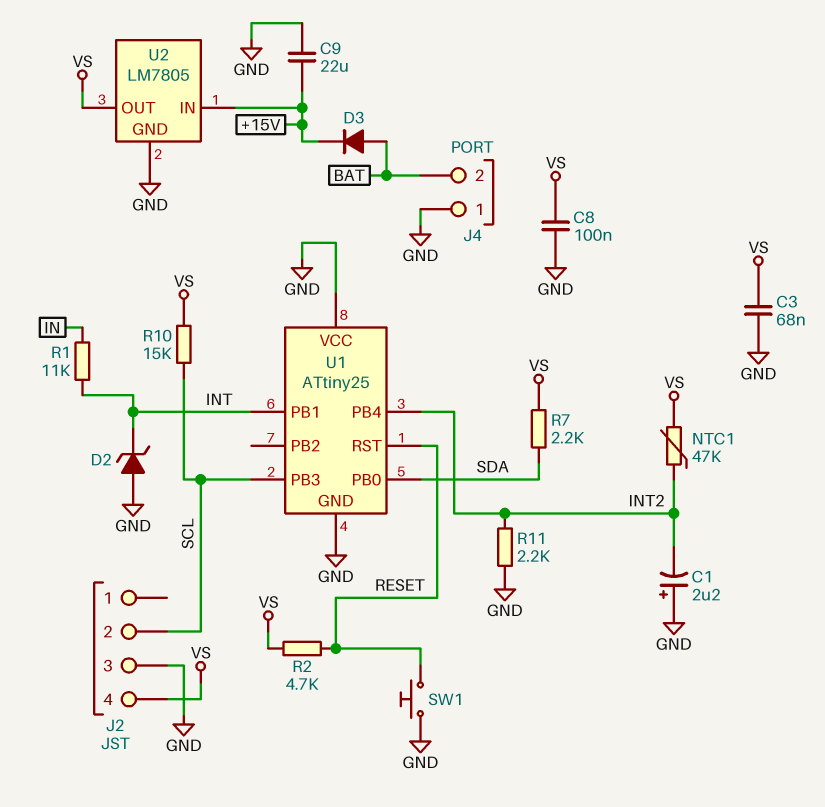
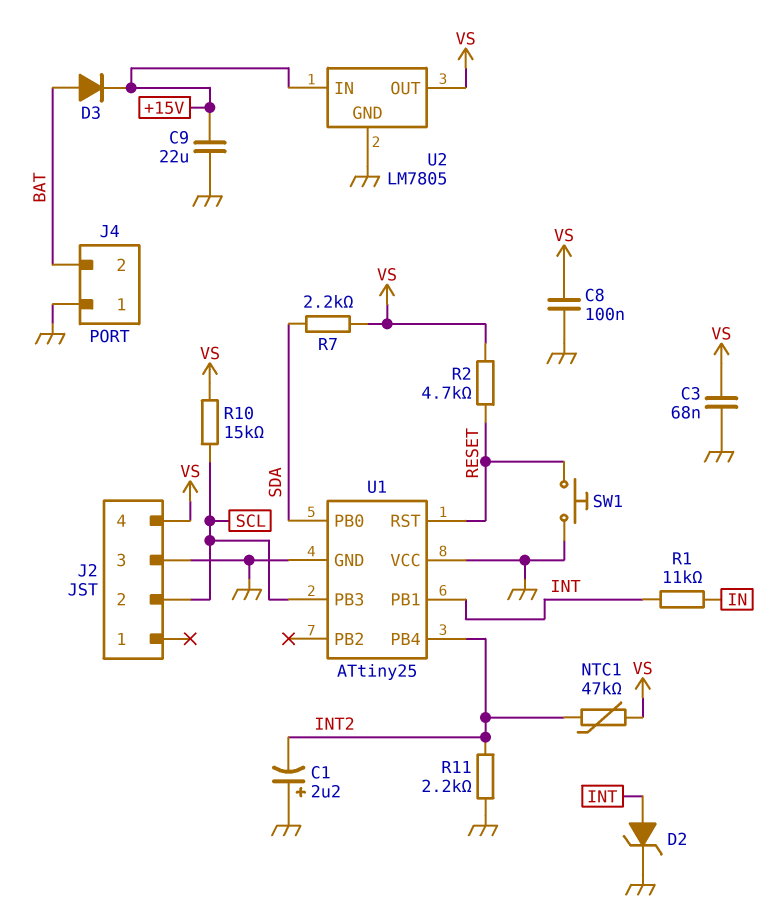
D2: zener (A GND, K INT) -> zener (A INT, K GND)

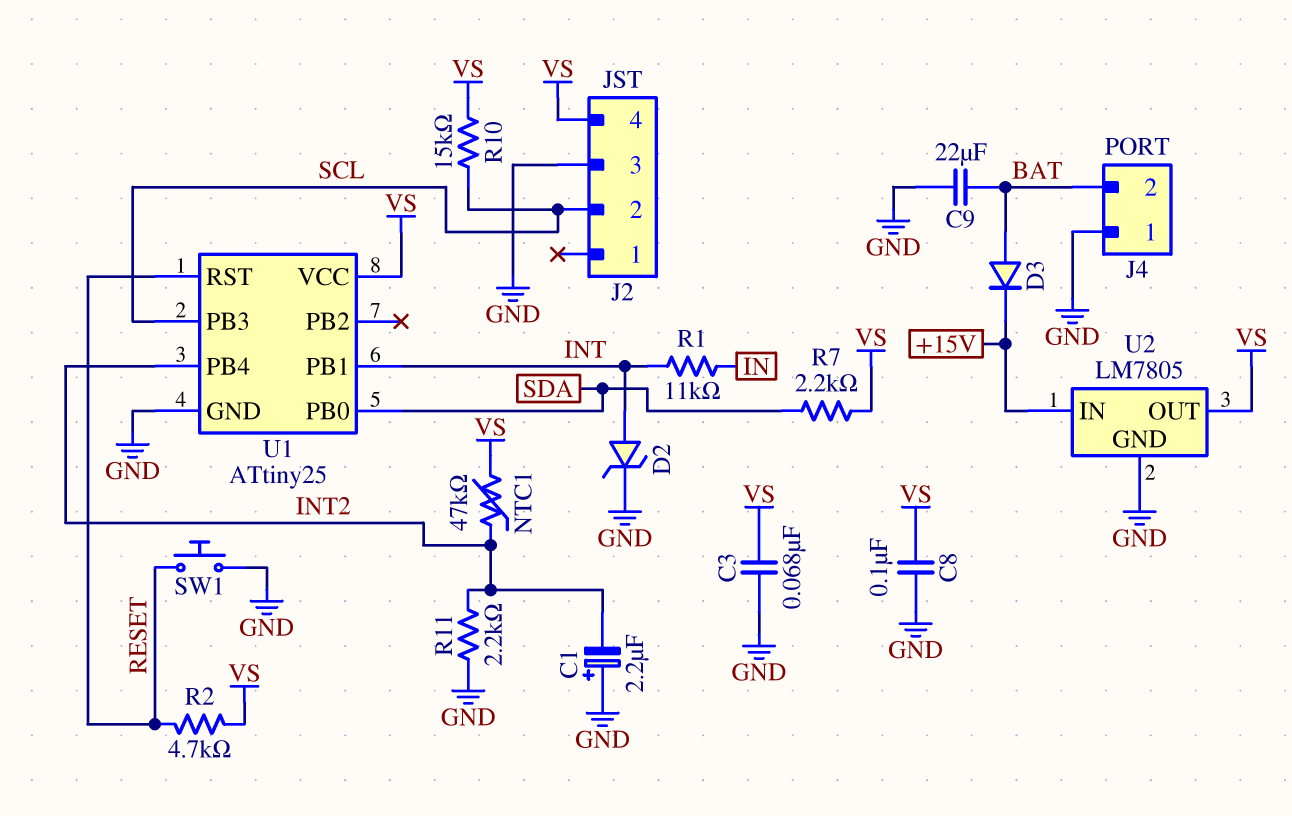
C9: 22uF (+15V, GND) -> 22uF (BAT, GND)
U1 pin VCC: GND -> VS

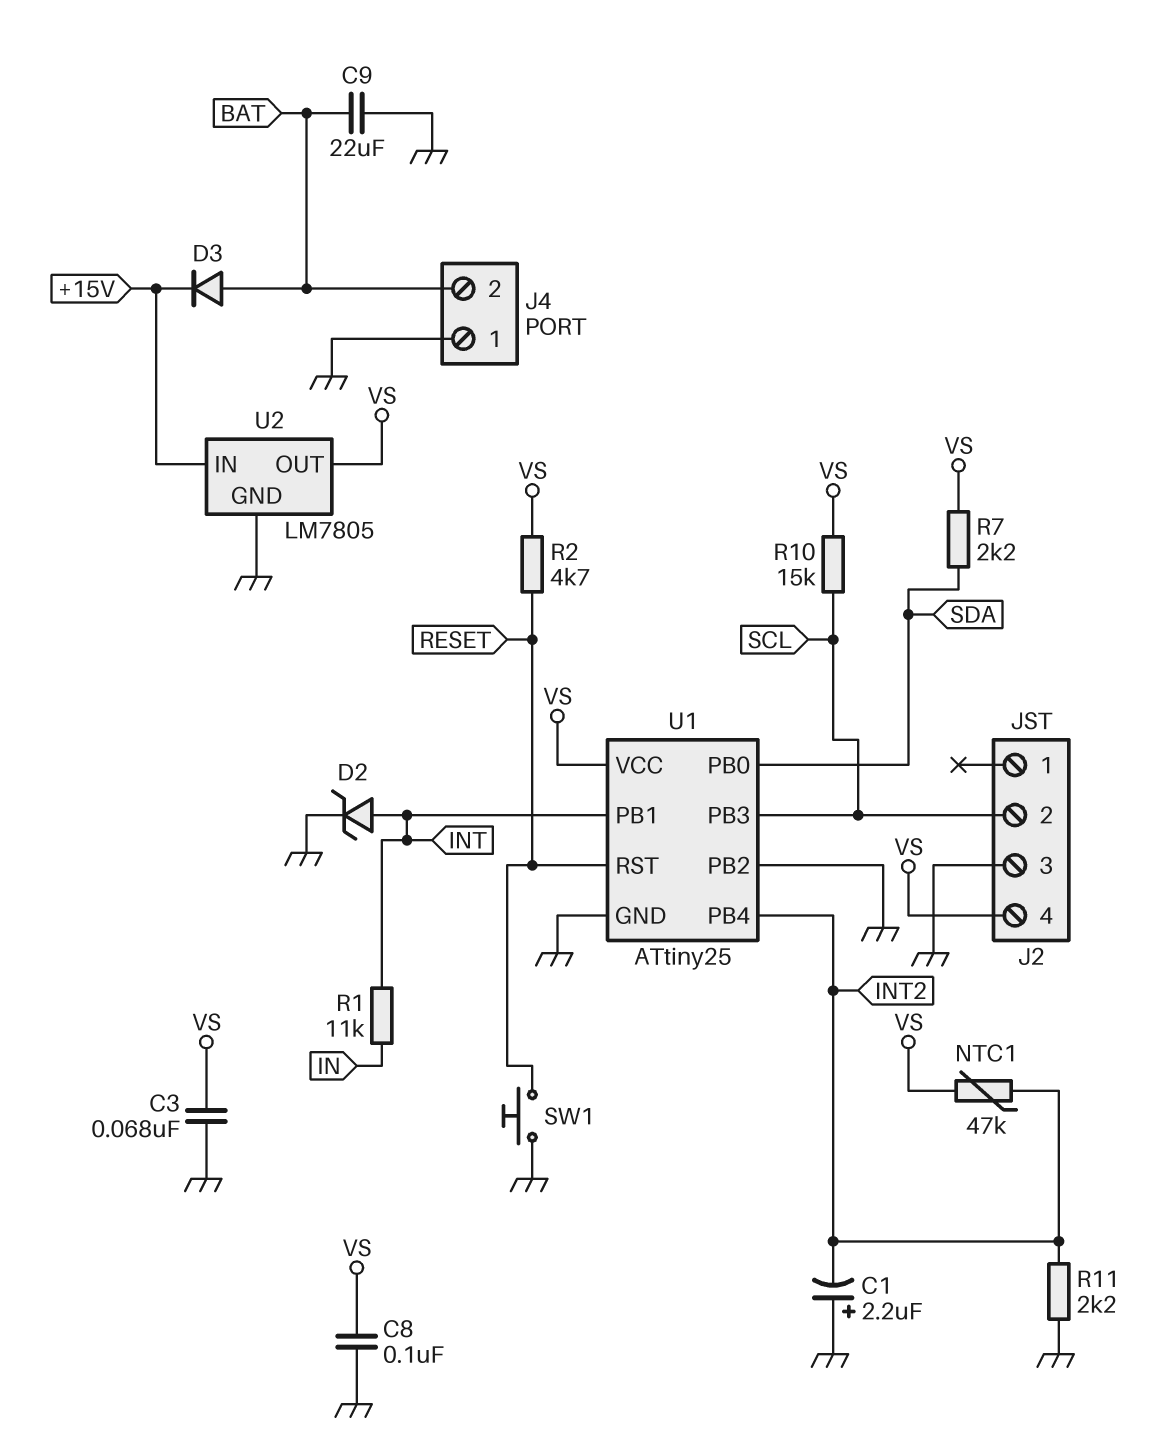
U1 pin PB2: none -> GND

